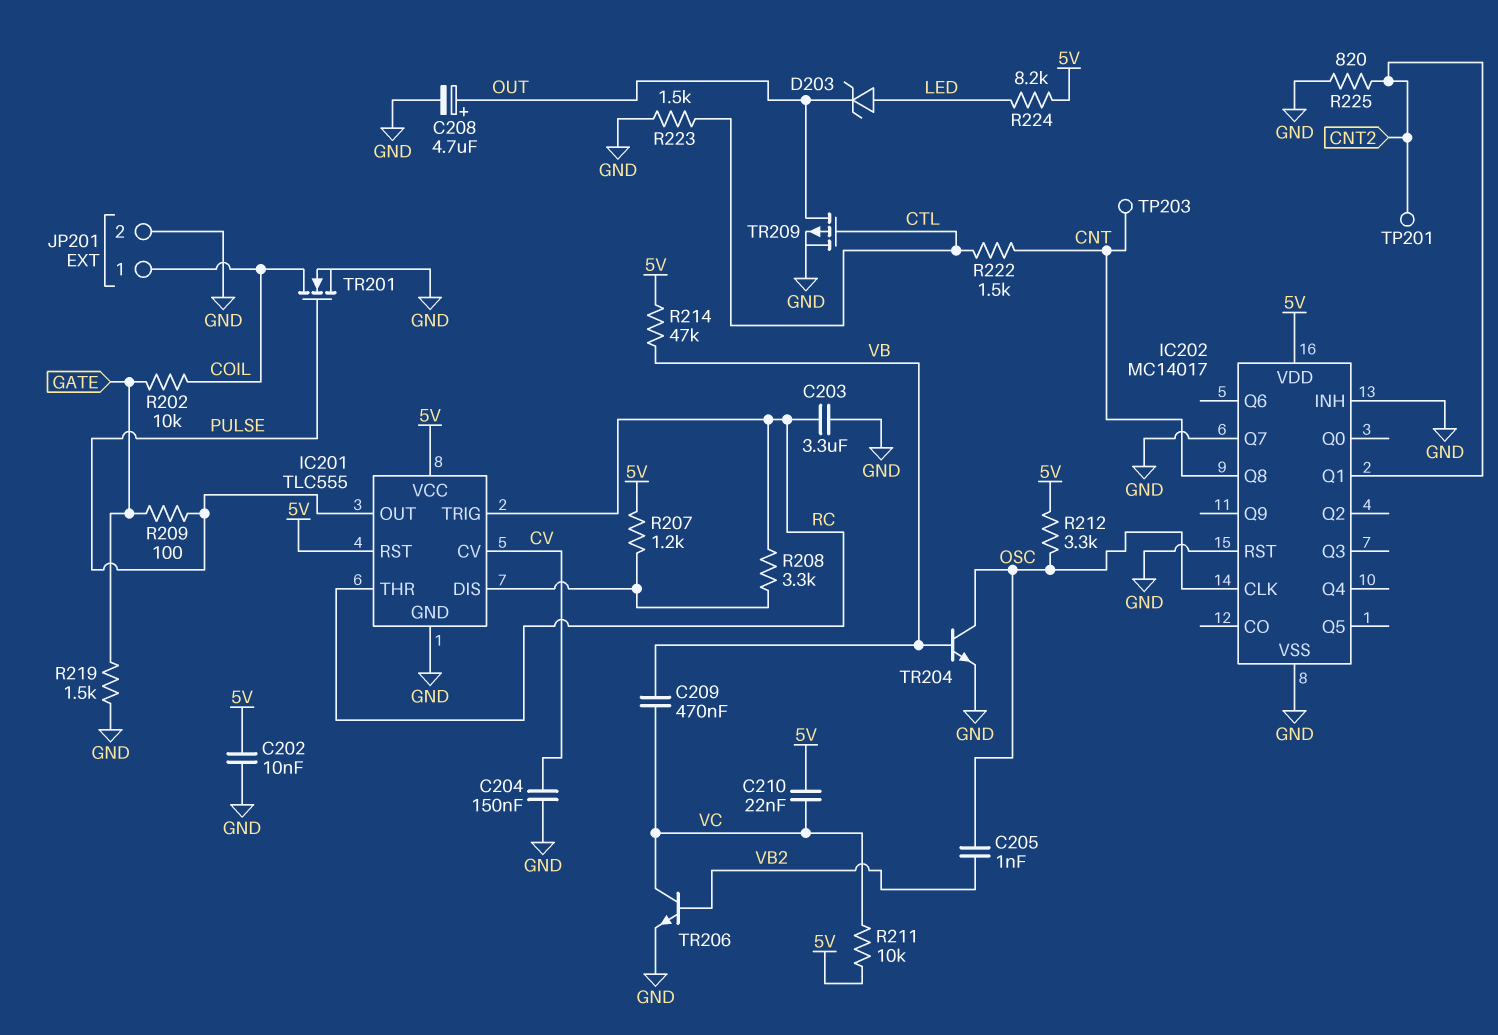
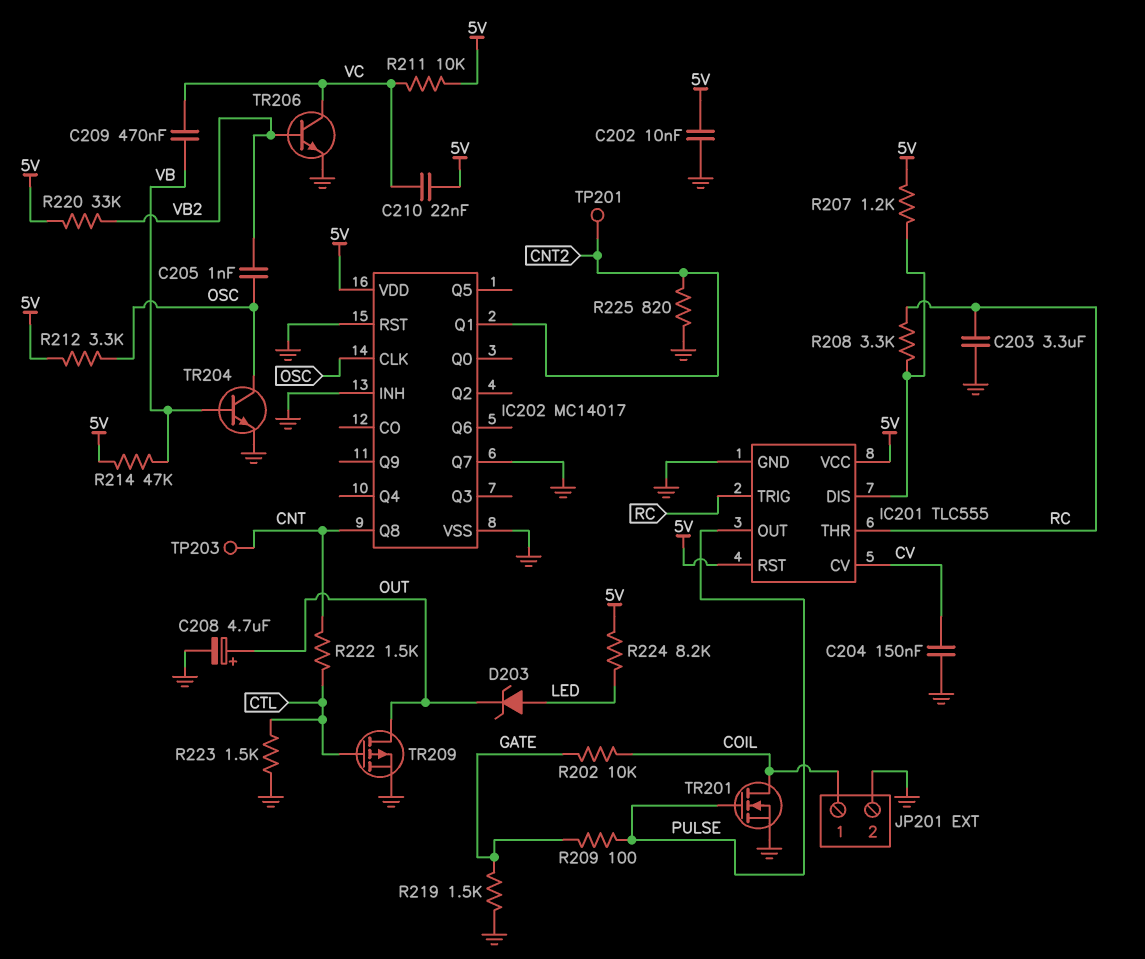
R220: none -> 33k (5V, VB2)

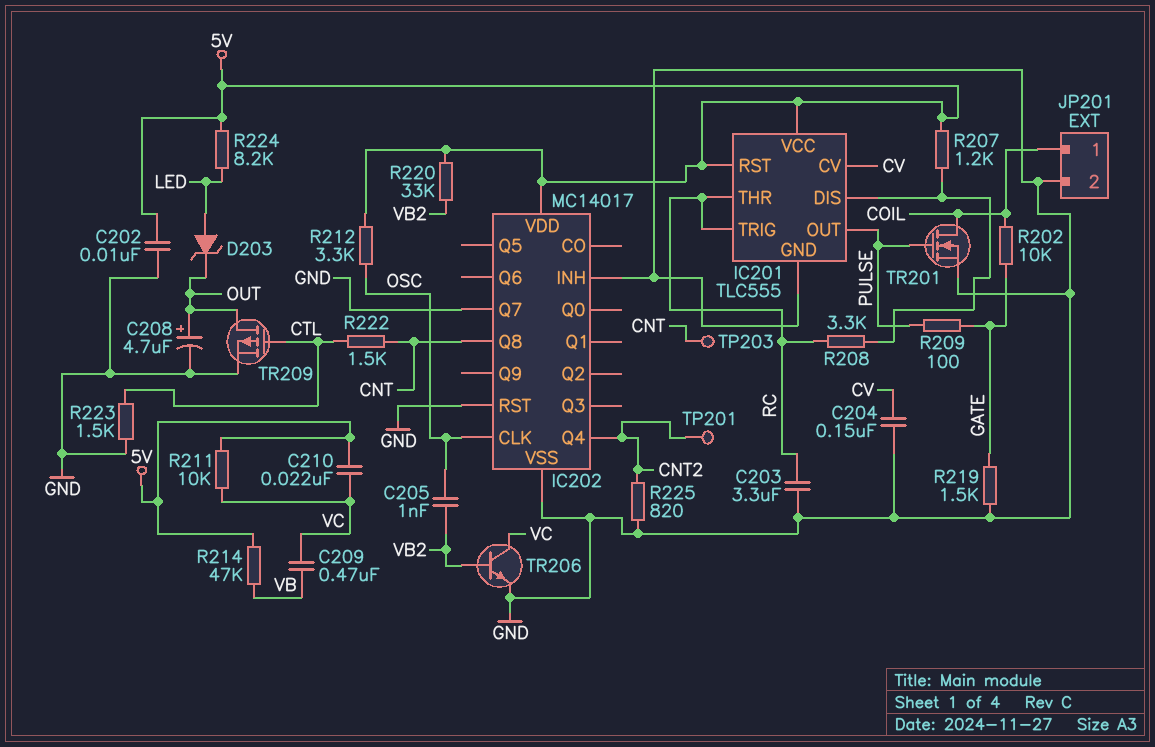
IC202 pin Q1: CNT2 -> none
IC202 pin Q4: none -> CNT2
TR204: NPN (B VB, C OSC, E GND) -> none

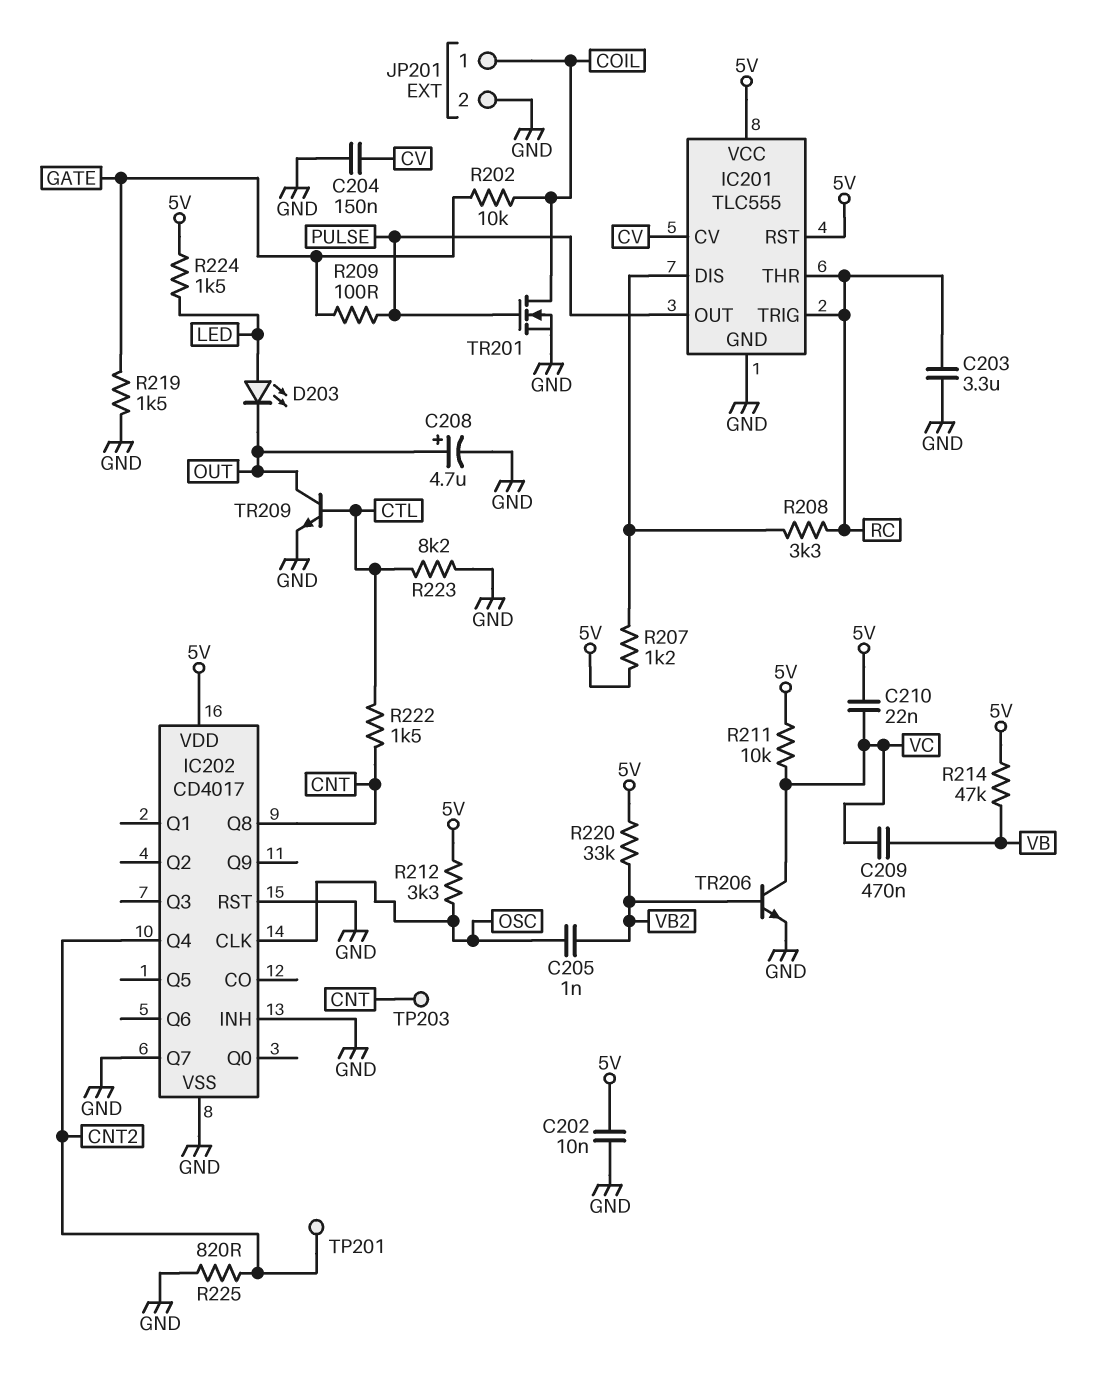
D203: zener (A LED, K OUT) -> LED (A LED, K OUT)
IC202: MC14017 -> CD4017
R223: 1.5k (CTL, GND) -> 8.2k (CTL, GND)
R224: 8.2k (5V, LED) -> 1.5k (5V, LED)
TR209: PMOS (G CTL, D OUT, S GND) -> NPN (B CTL, C OUT, E GND)

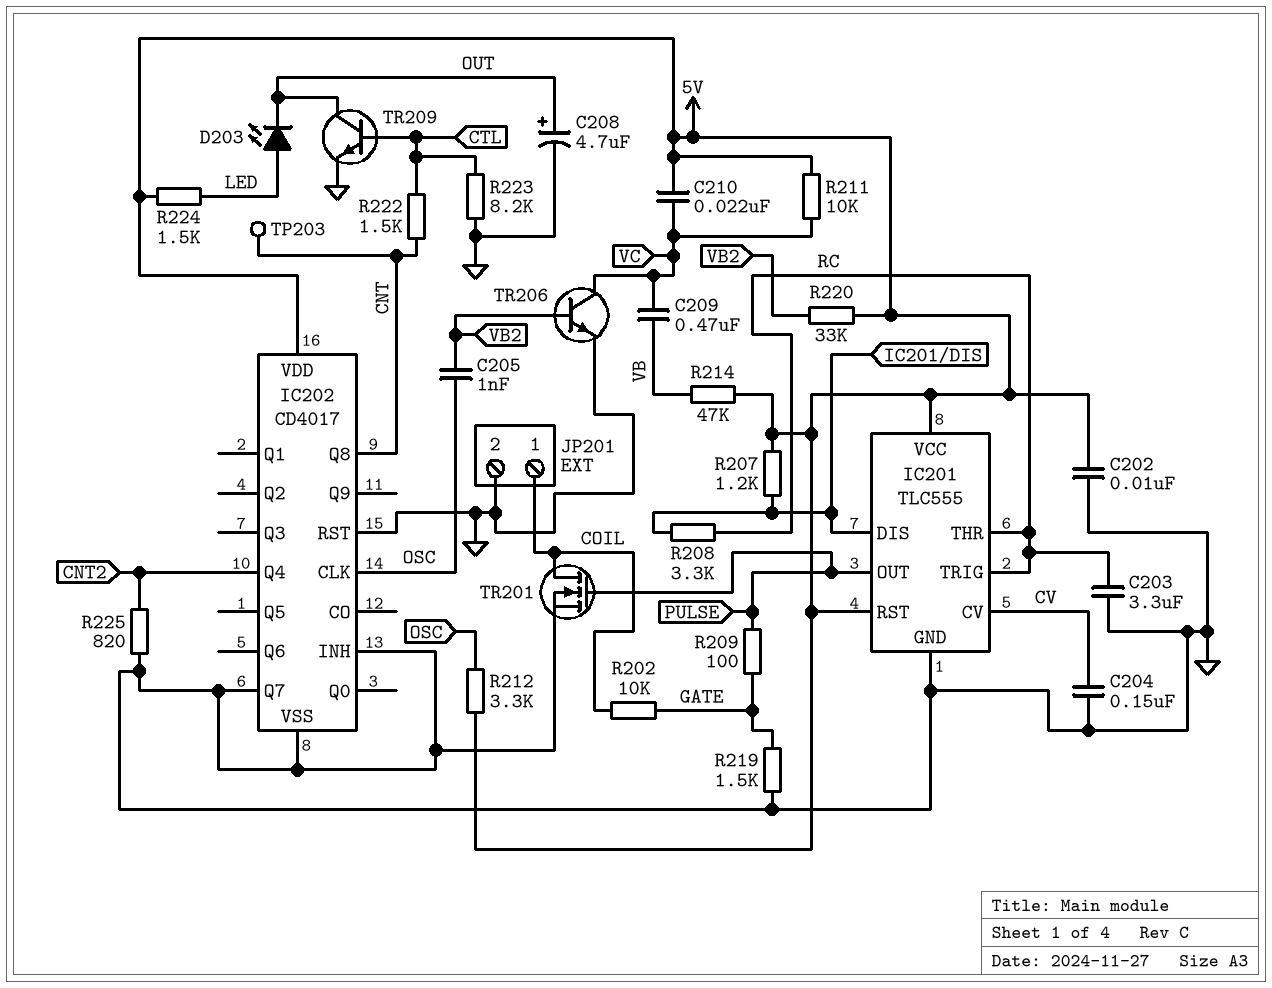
TP201: test point (CNT2) -> none

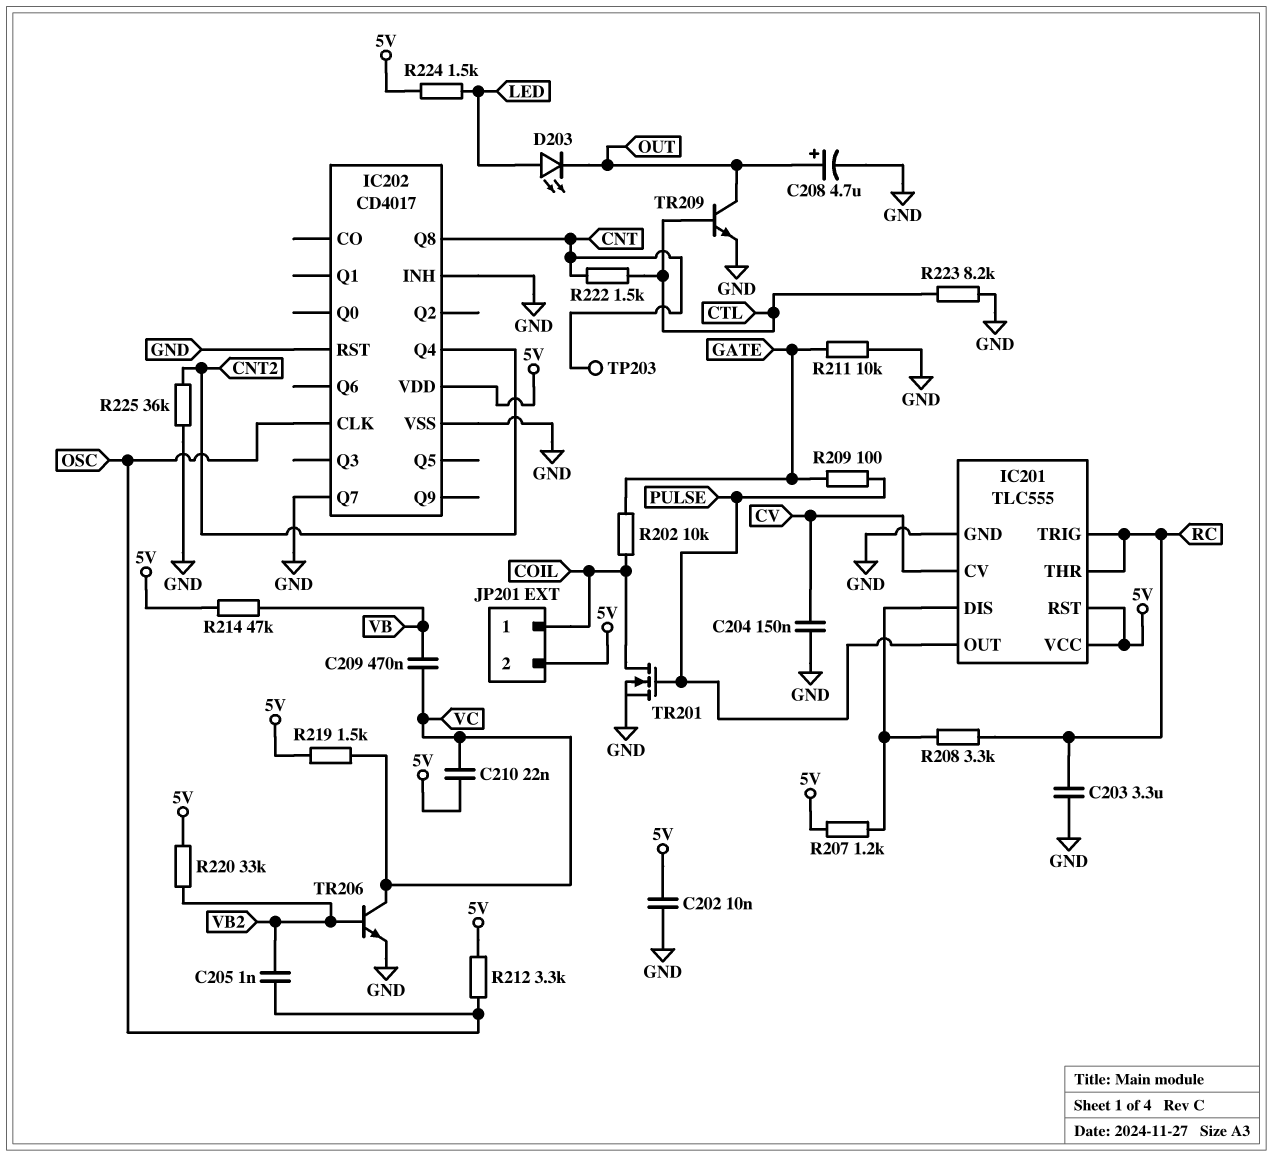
JP201 pin 2: GND -> 5V
R211: 10k (5V, VC) -> 10k (GATE, GND)
R219: 1.5k (GATE, GND) -> 1.5k (5V, VC)
R225: 820 (CNT2, GND) -> 36k (CNT2, GND)

